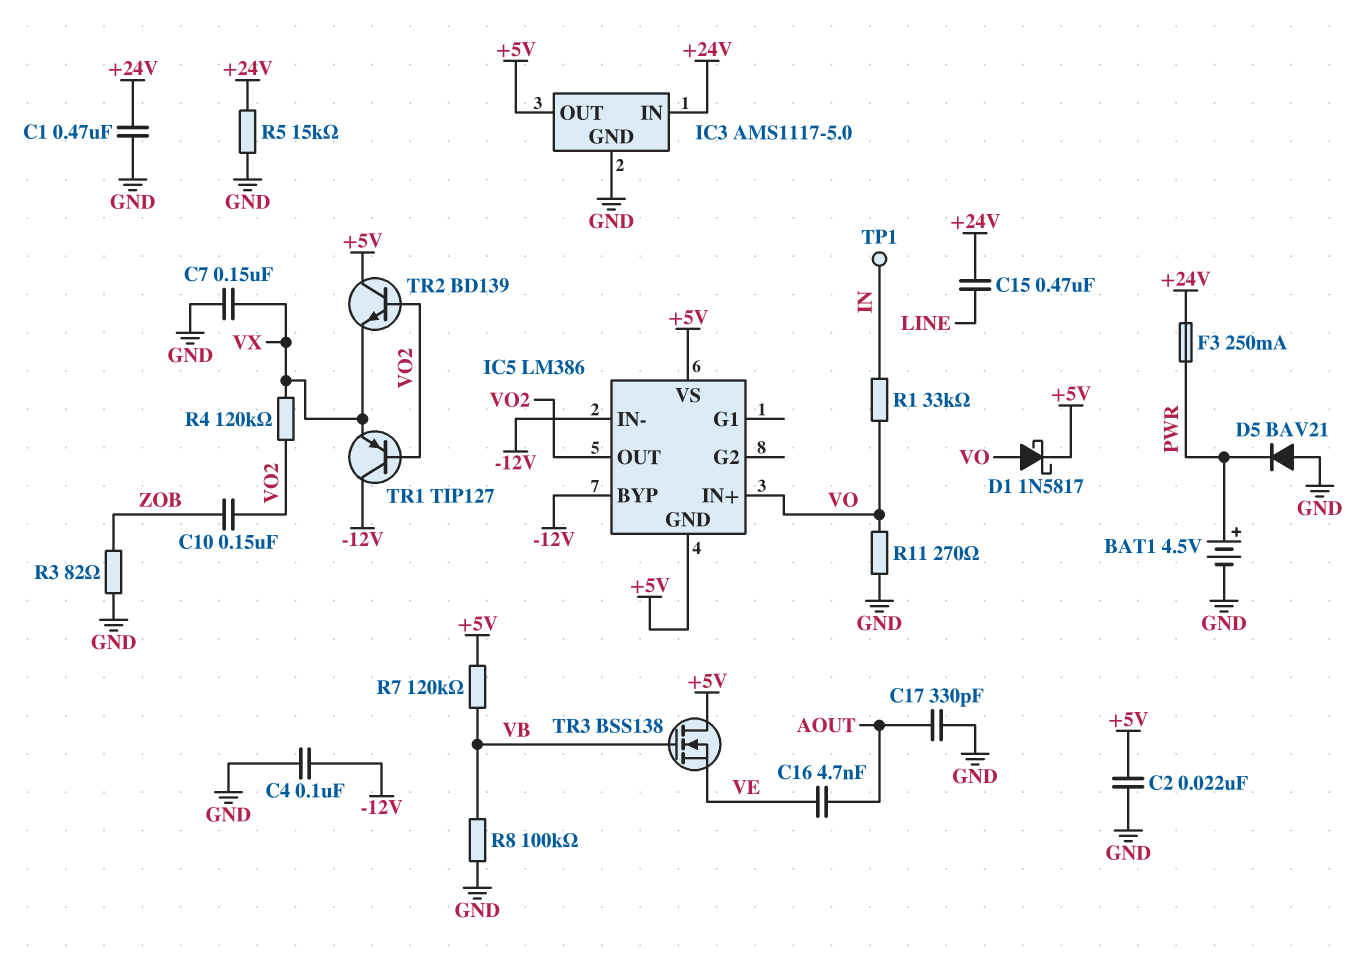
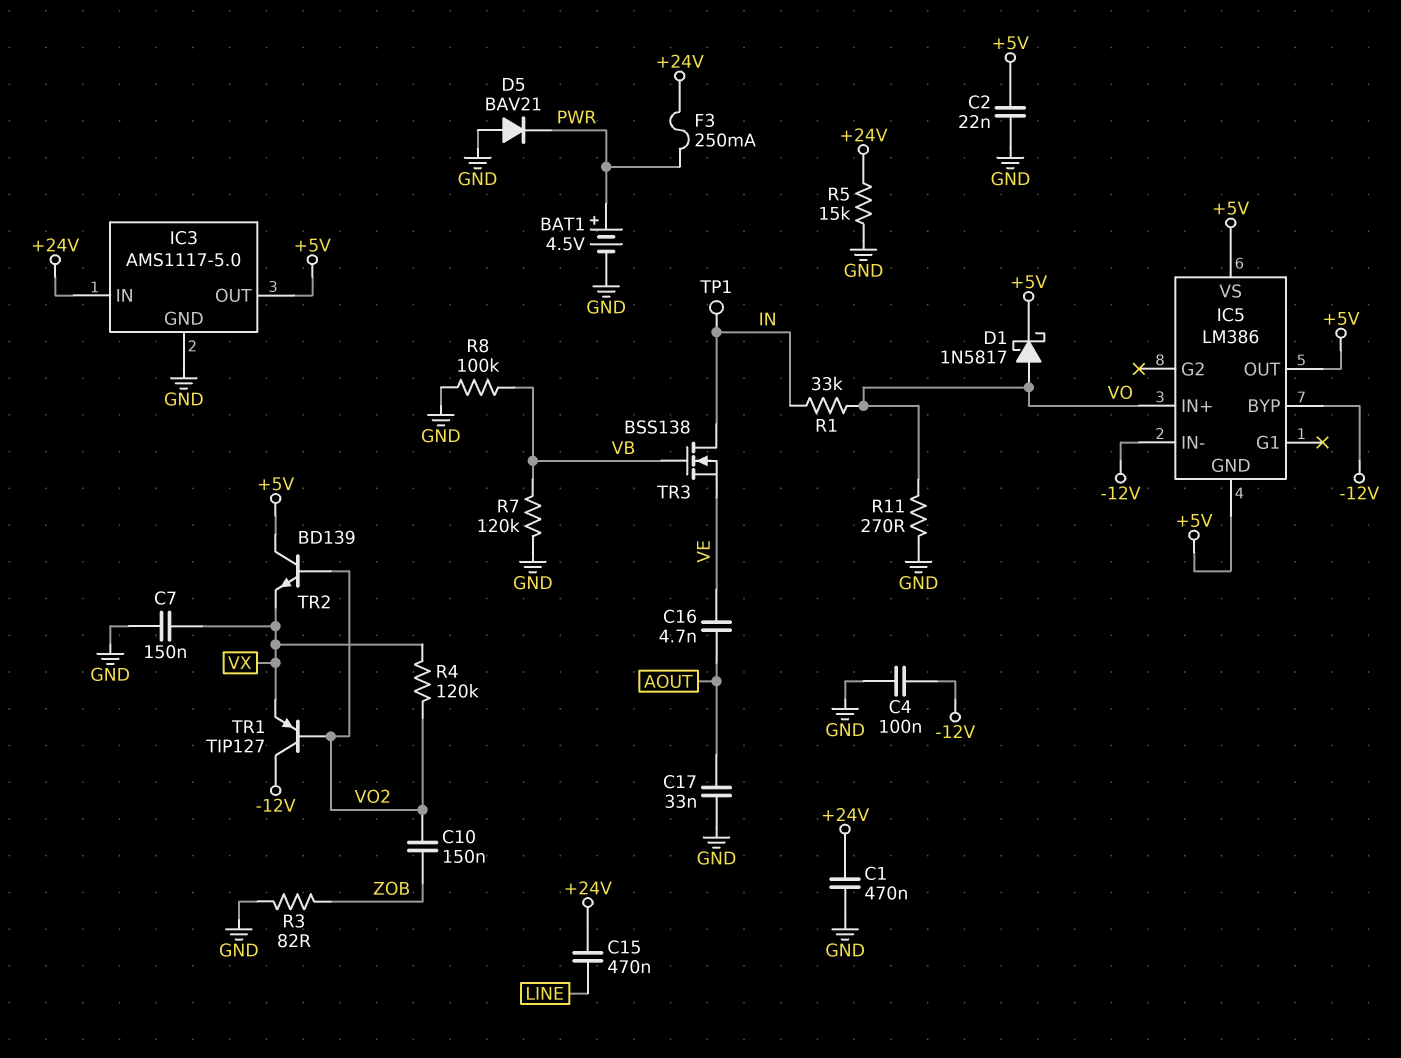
C17: 330pF (AOUT, GND) -> 33nF (AOUT, GND)
IC5 pin OUT: VO2 -> +5V
R7: 120k (+5V, VB) -> 120k (GND, VB)
TR3: NMOS BSS138 (G VB, D +5V, S VE) -> NMOS BSS138 (G VB, D IN, S VE)

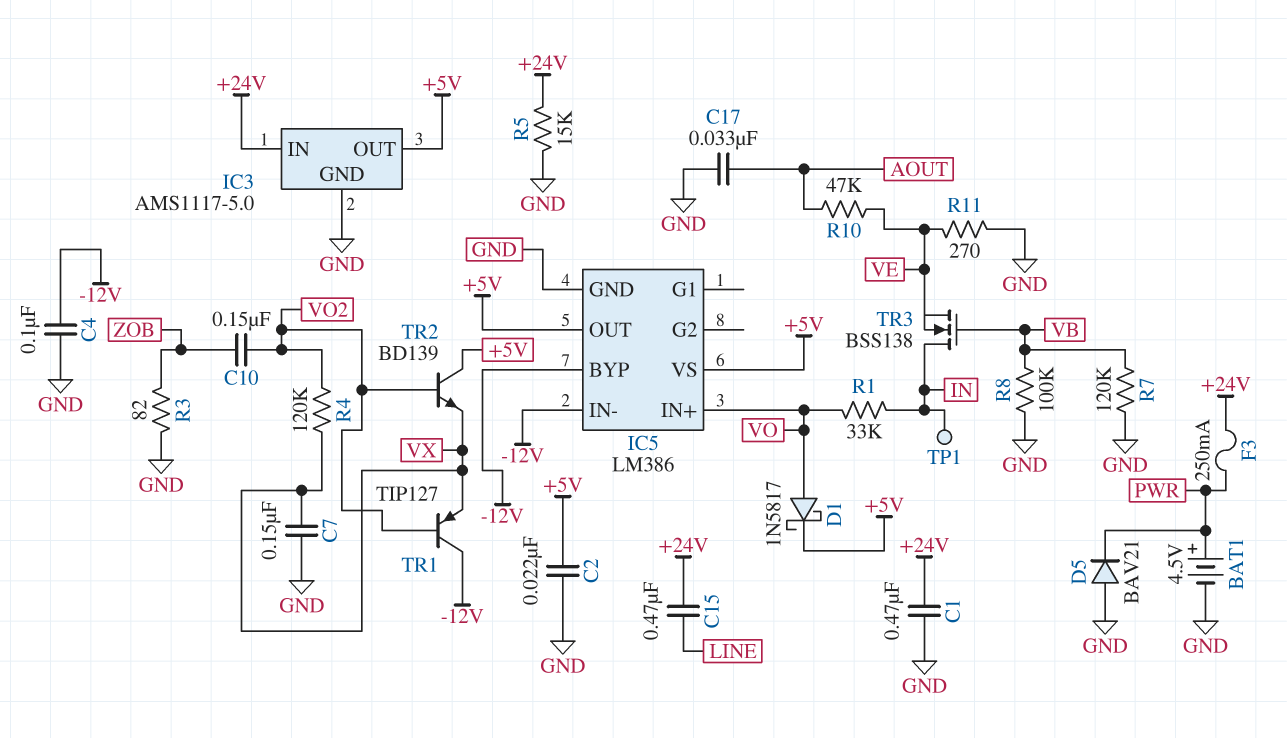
C16: 4.7nF (AOUT, VE) -> none
IC5 pin GND: +5V -> GND
R10: none -> 47k (AOUT, VE)
R11: 270 (GND, VO) -> 270 (GND, VE)

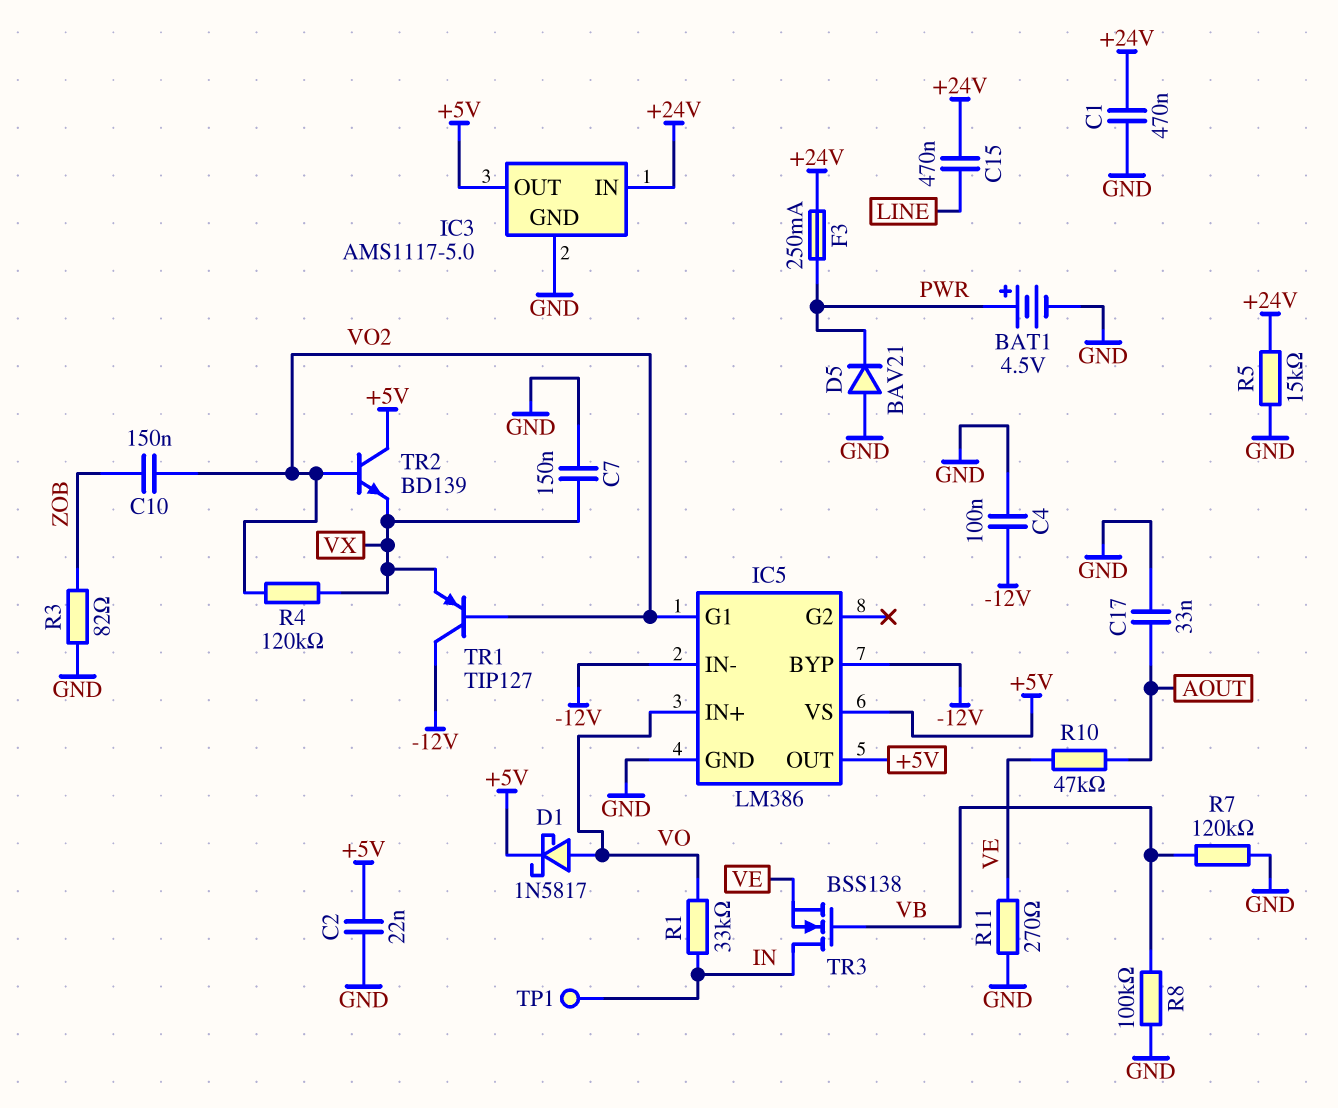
IC5 pin G1: none -> VO2

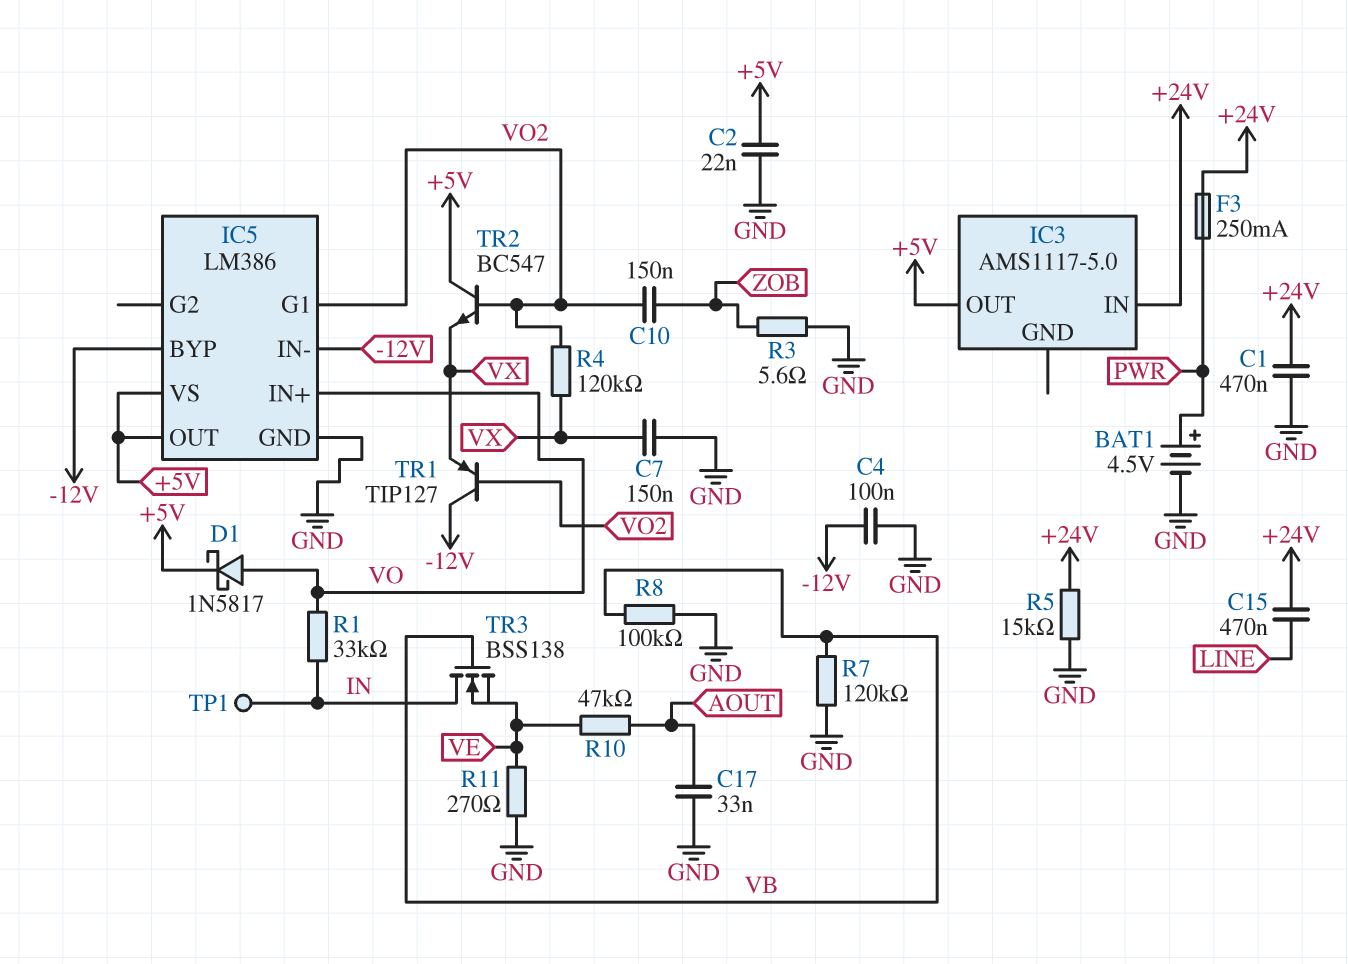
D5: diode BAV21 (A GND, K PWR) -> none
IC3 pin GND: GND -> none
R3: 82 (GND, ZOB) -> 5.6 (GND, ZOB)
TR2: NPN BD139 (B VO2, C +5V, E VX) -> NPN BC547 (B VO2, C +5V, E VX)

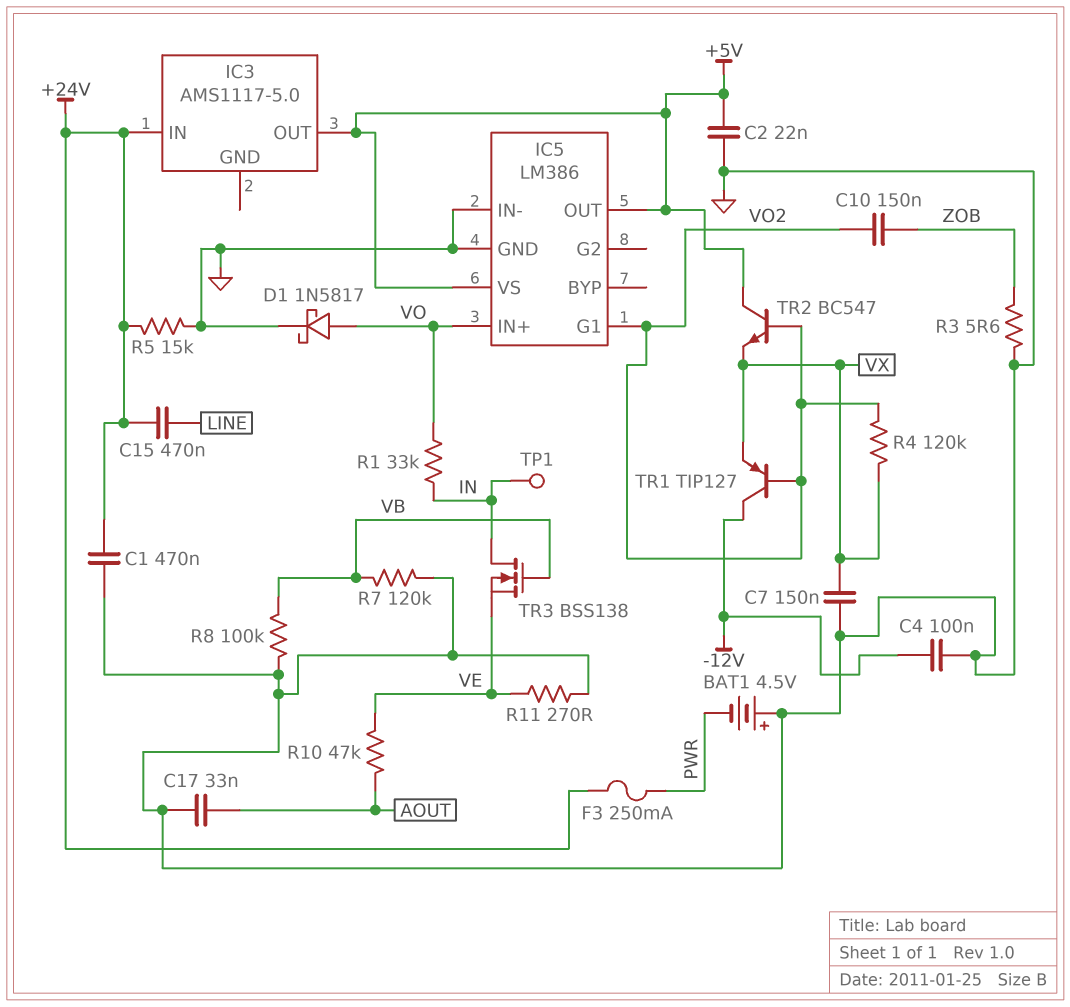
BAT1: 4.5V (plus PWR, minus GND) -> 4.5V (plus GND, minus PWR)
D1: schottky 1N5817 (A VO, K +5V) -> schottky 1N5817 (A VO, K GND)
IC5 pin BYP: -12V -> none
IC5 pin IN-: -12V -> GND

